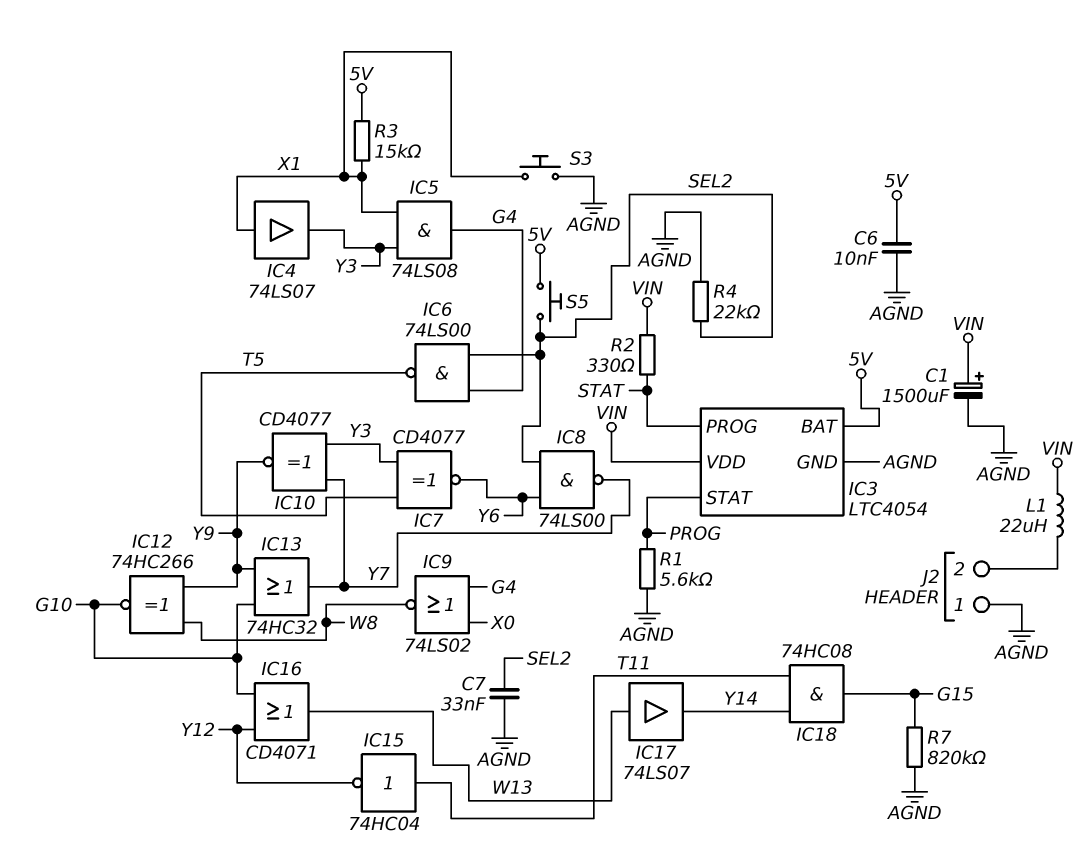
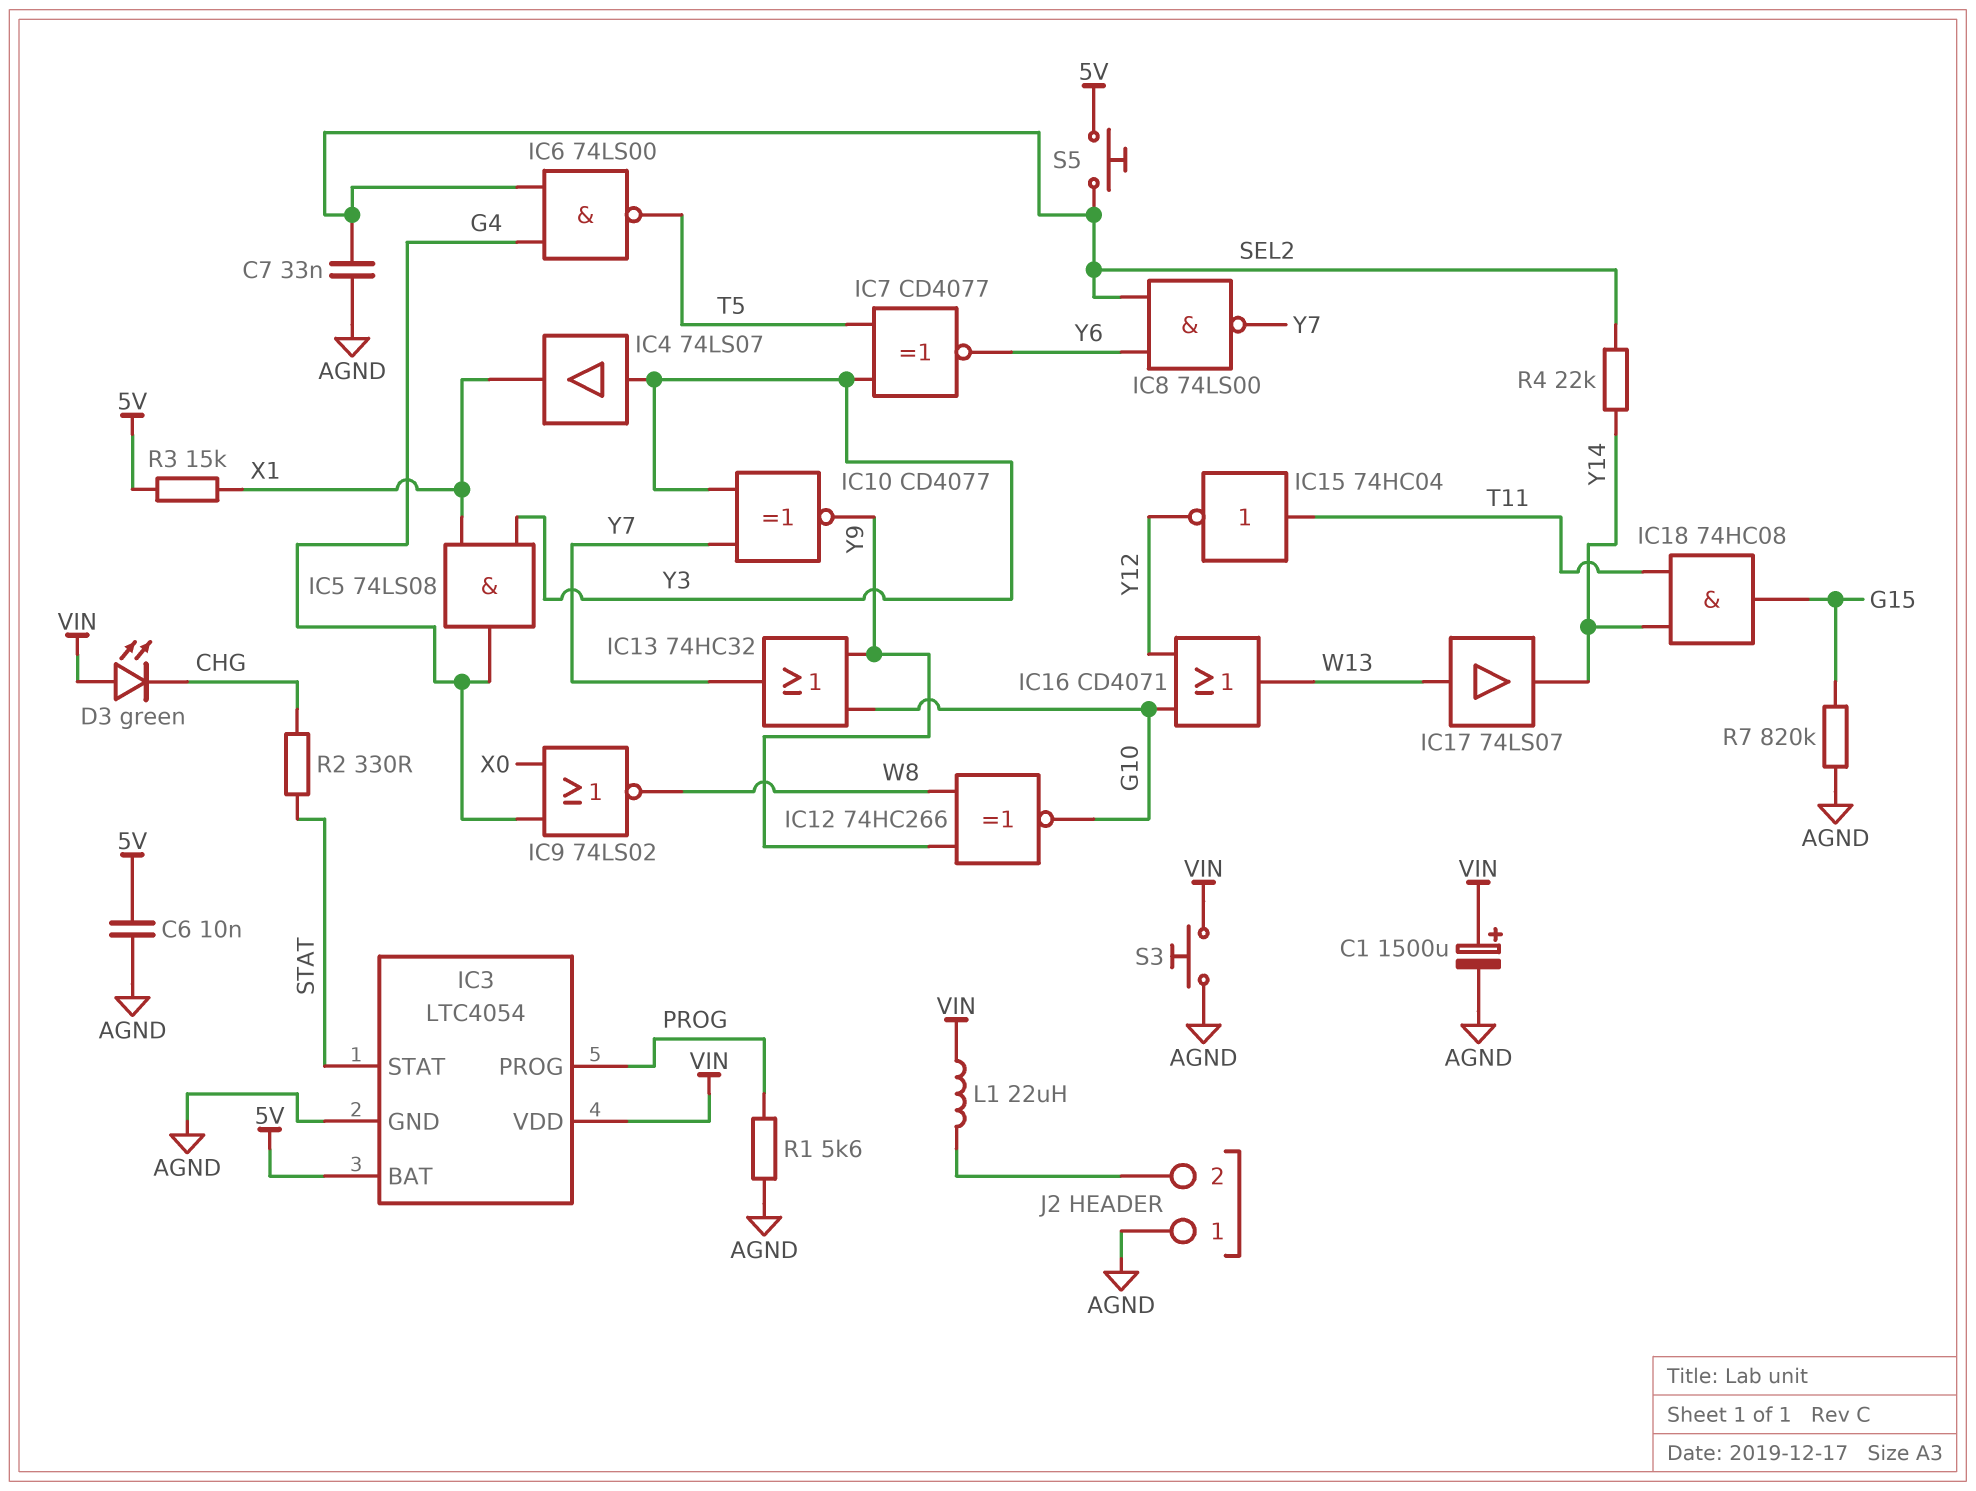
D3: none -> LED green (A VIN, K CHG)
IC3 pin PROG: STAT -> PROG
IC3 pin STAT: PROG -> STAT
IC4: buffer 74LS07 (in X1, out Y3) -> buffer 74LS07 (in Y3, out X1)
R2: 330 (STAT, VIN) -> 330 (CHG, STAT)
R4: 22k (AGND, SEL2) -> 22k (SEL2, Y14)
S3: button (AGND, X1) -> button (AGND, VIN)

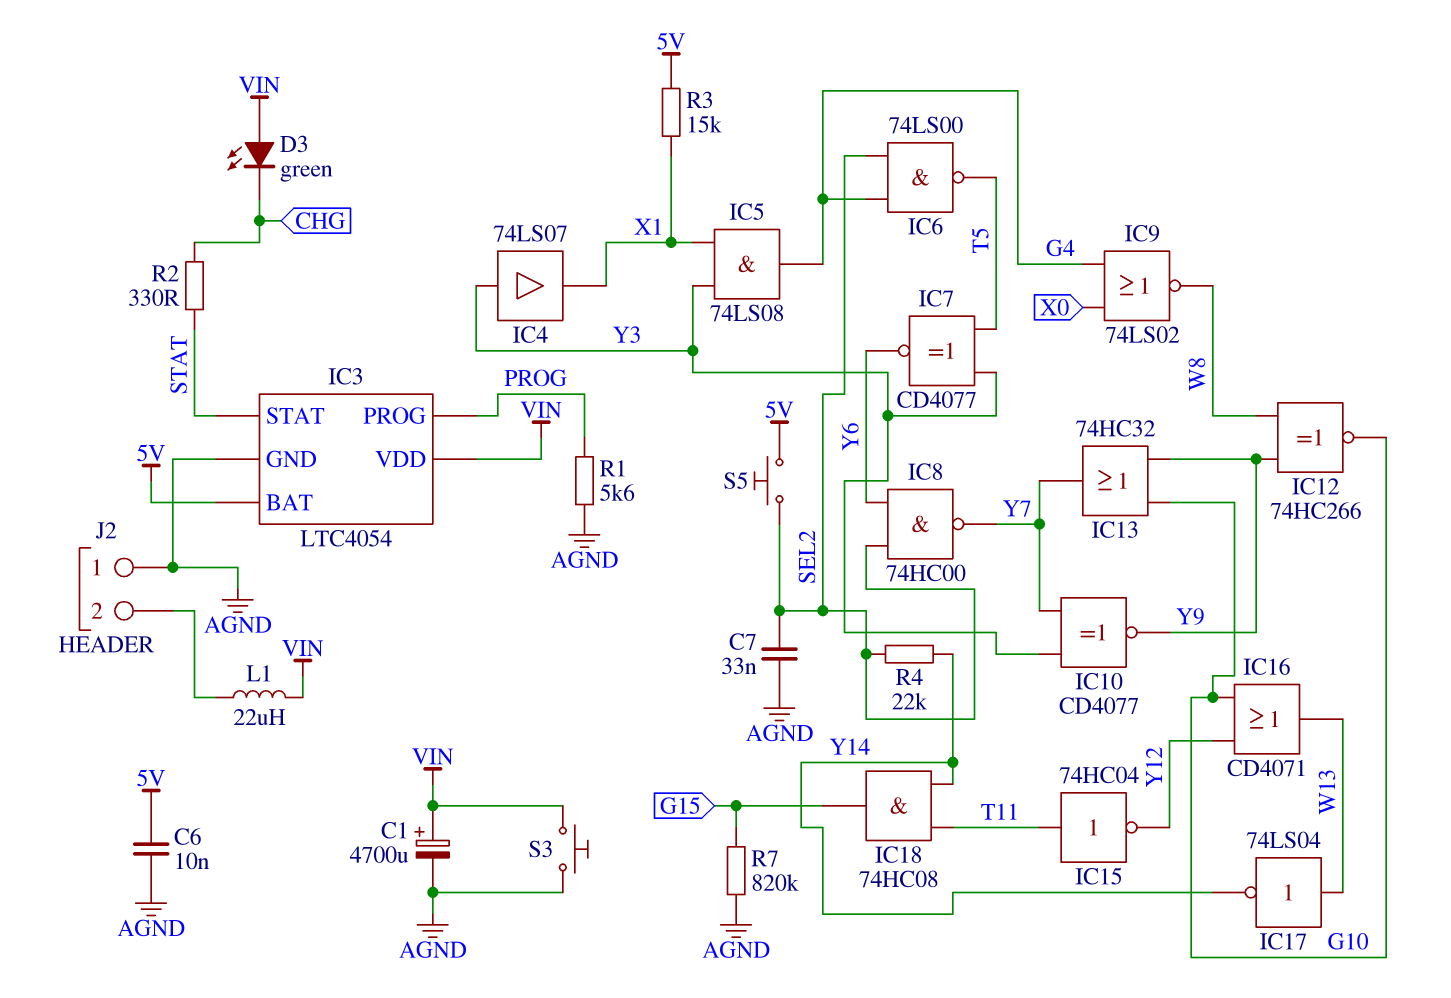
C1: 1500uF (plus VIN, minus AGND) -> 4700uF (plus VIN, minus AGND)
IC8: NAND 74LS00 (in SEL2, in Y6, out Y7) -> NAND 74HC00 (in SEL2, in Y6, out Y7)
IC17: buffer 74LS07 (in W13, out Y14) -> NOT 74LS04 (in W13, out Y14)

